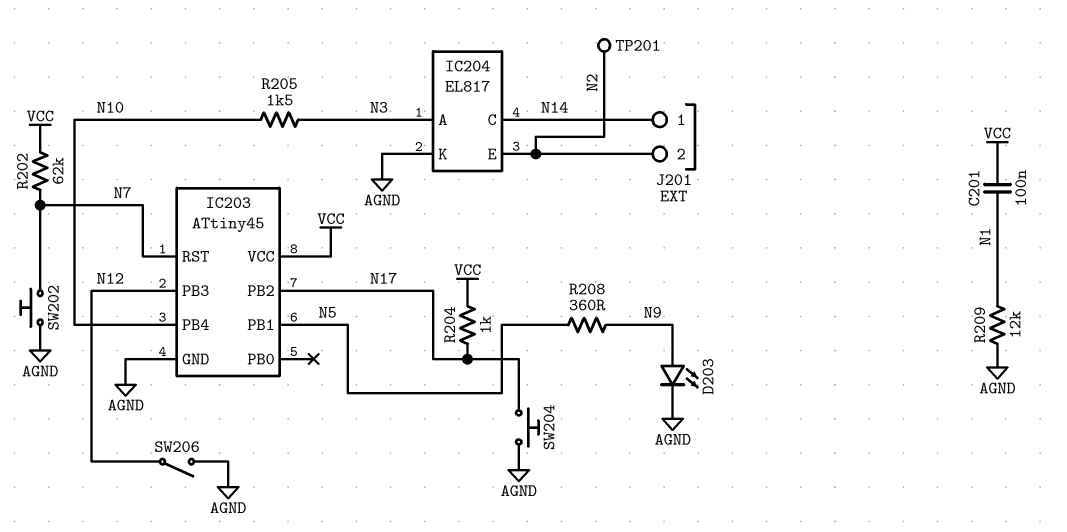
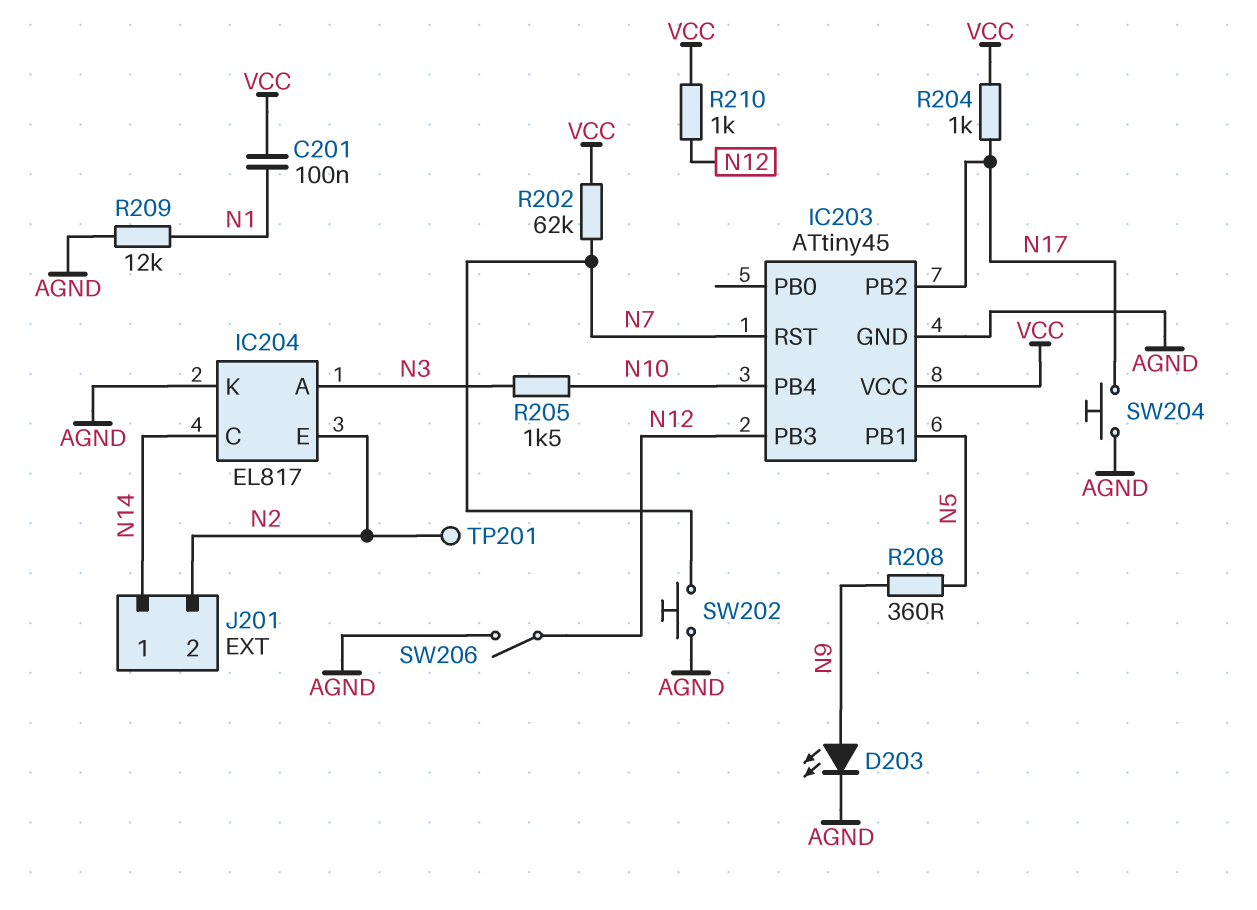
R210: none -> 1k (N12, VCC)

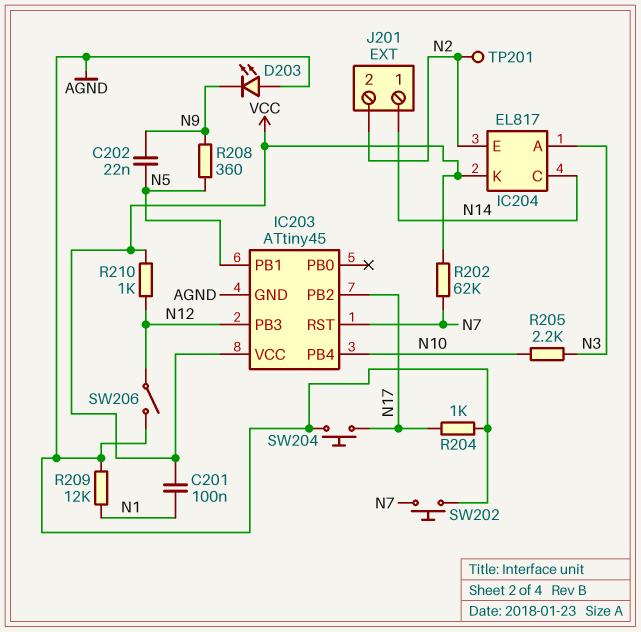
C202: none -> 22nF (N5, N9)
D203: LED (A N9, K AGND) -> LED (A AGND, K N9)
IC204 pin K: AGND -> VCC
R204: 1k (N17, VCC) -> 1k (AGND, N17)
R205: 1.5k (N3, N10) -> 2.2k (N3, N10)

